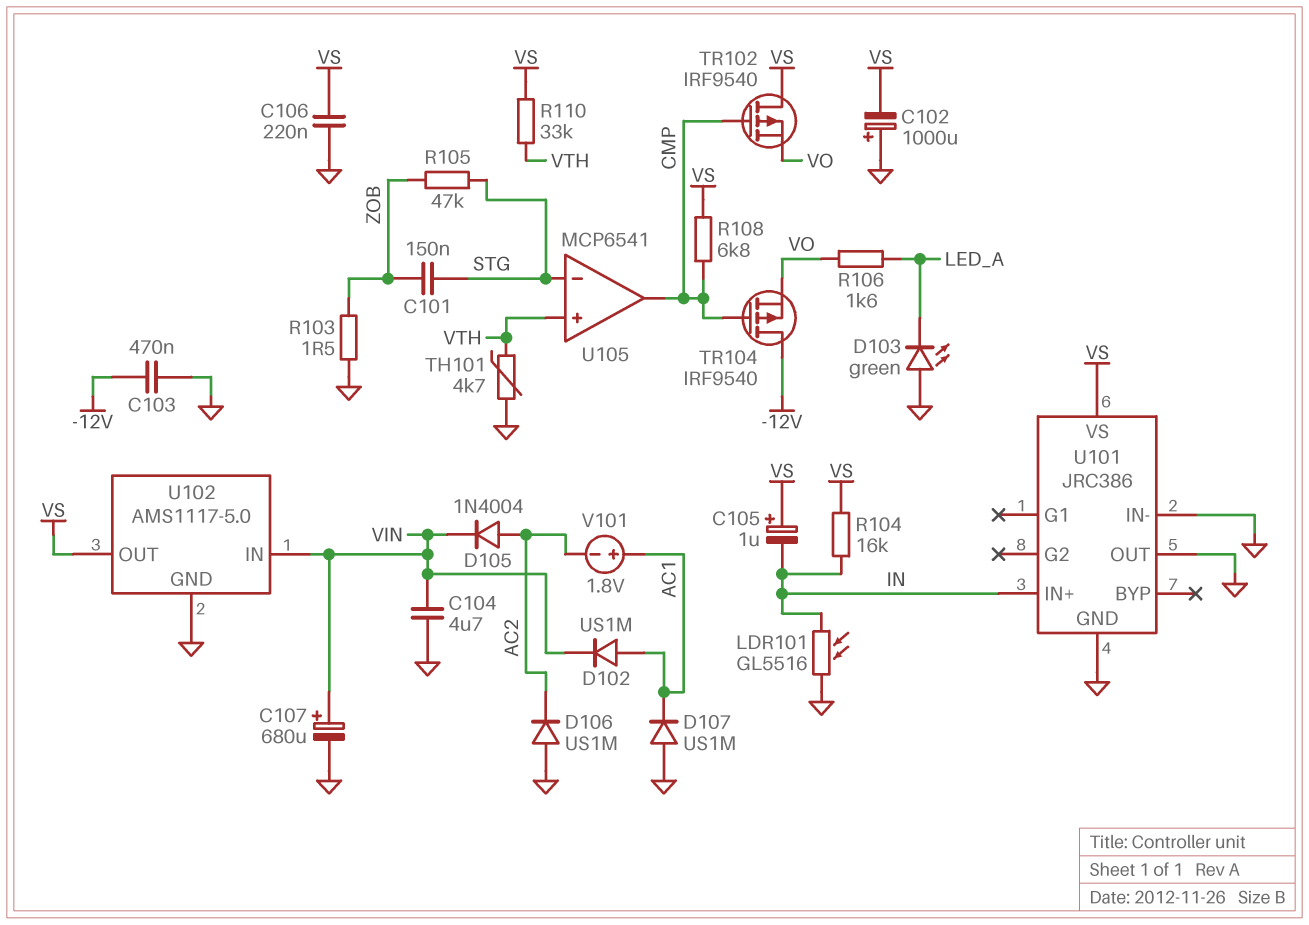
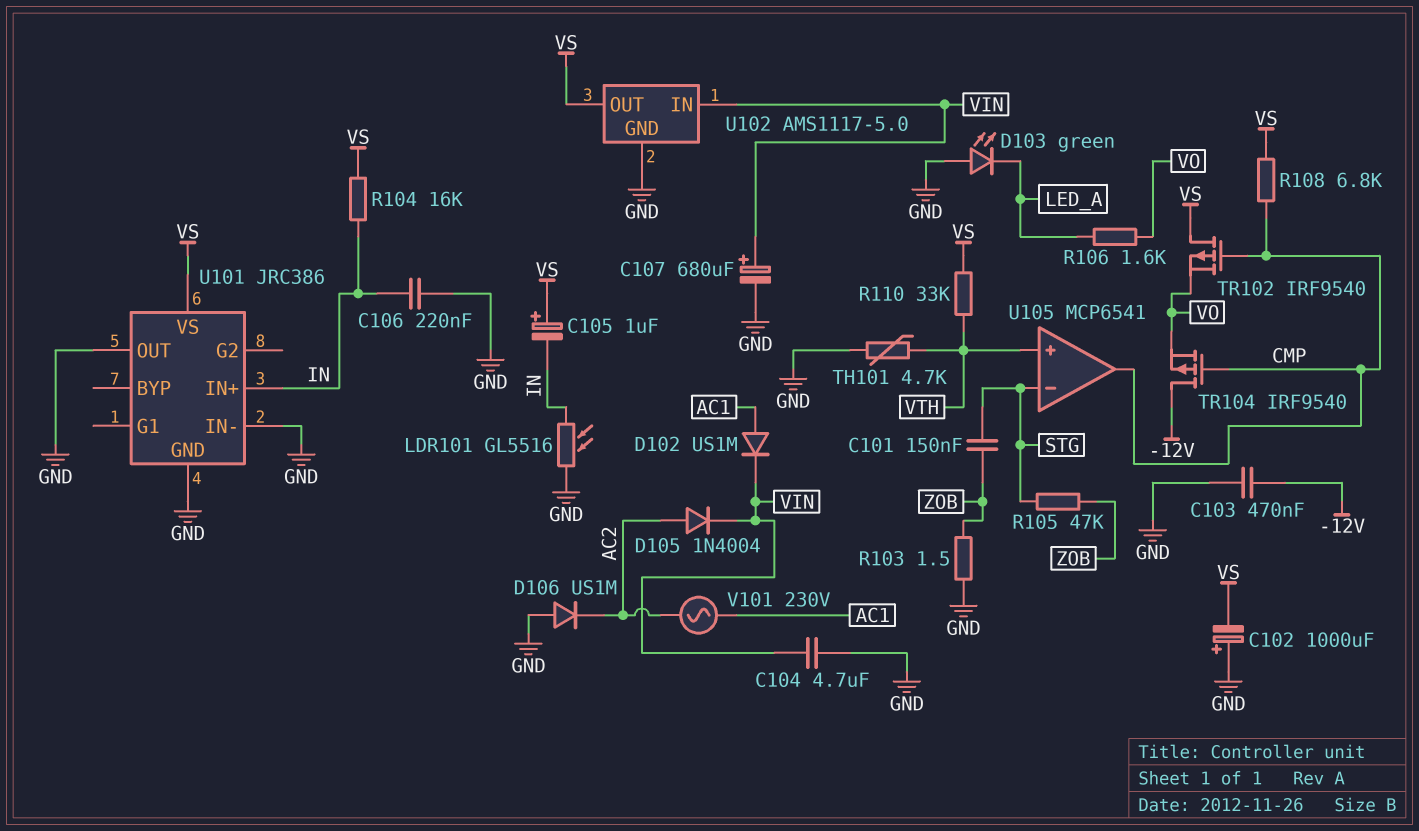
C106: 220nF (GND, VS) -> 220nF (GND, IN)
D107: diode US1M (A GND, K AC1) -> none
V101: 1.8V (plus AC1, minus AC2) -> AC 230V (AC1, AC2)

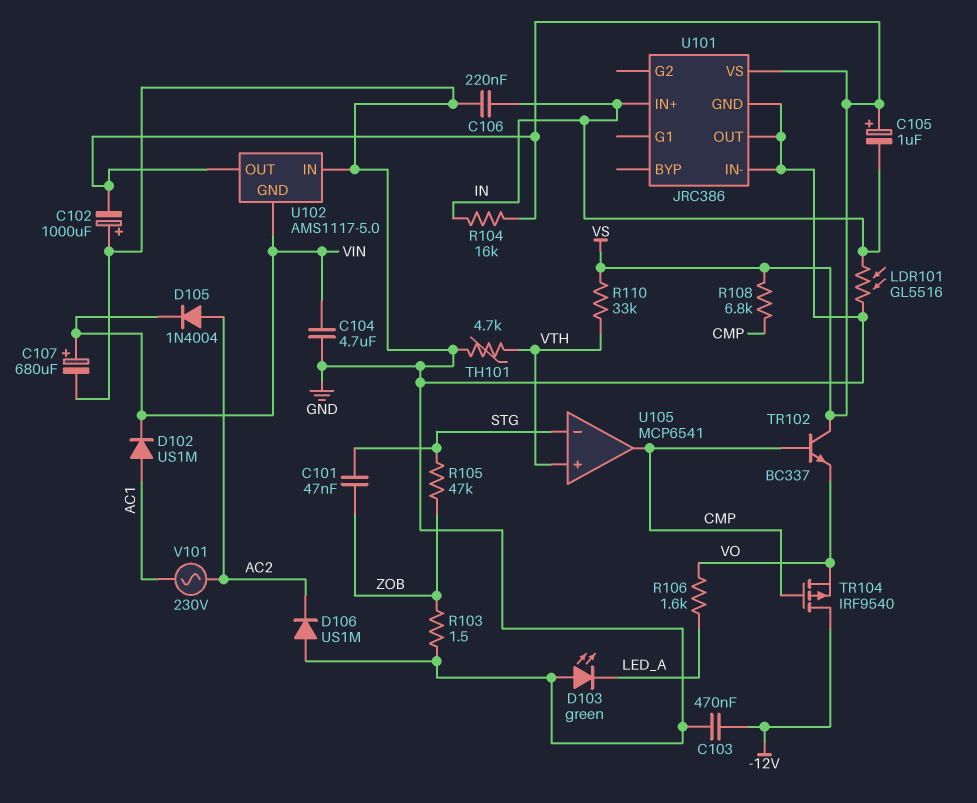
C101: 150nF (STG, ZOB) -> 47nF (STG, ZOB)
TR102: PMOS IRF9540 (G CMP, D VS, S VO) -> NPN BC337 (B CMP, C VS, E VO)
U102 pin GND: GND -> VIN
U102 pin IN: VIN -> GND

